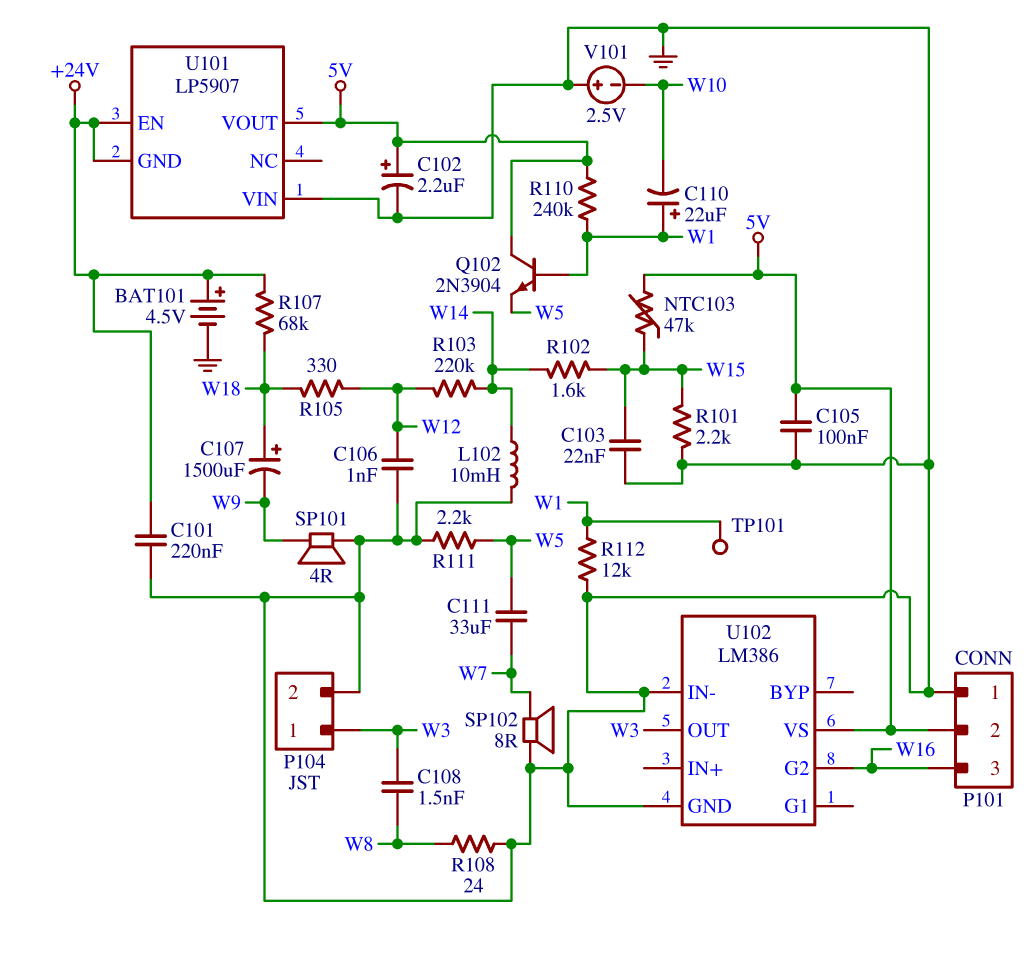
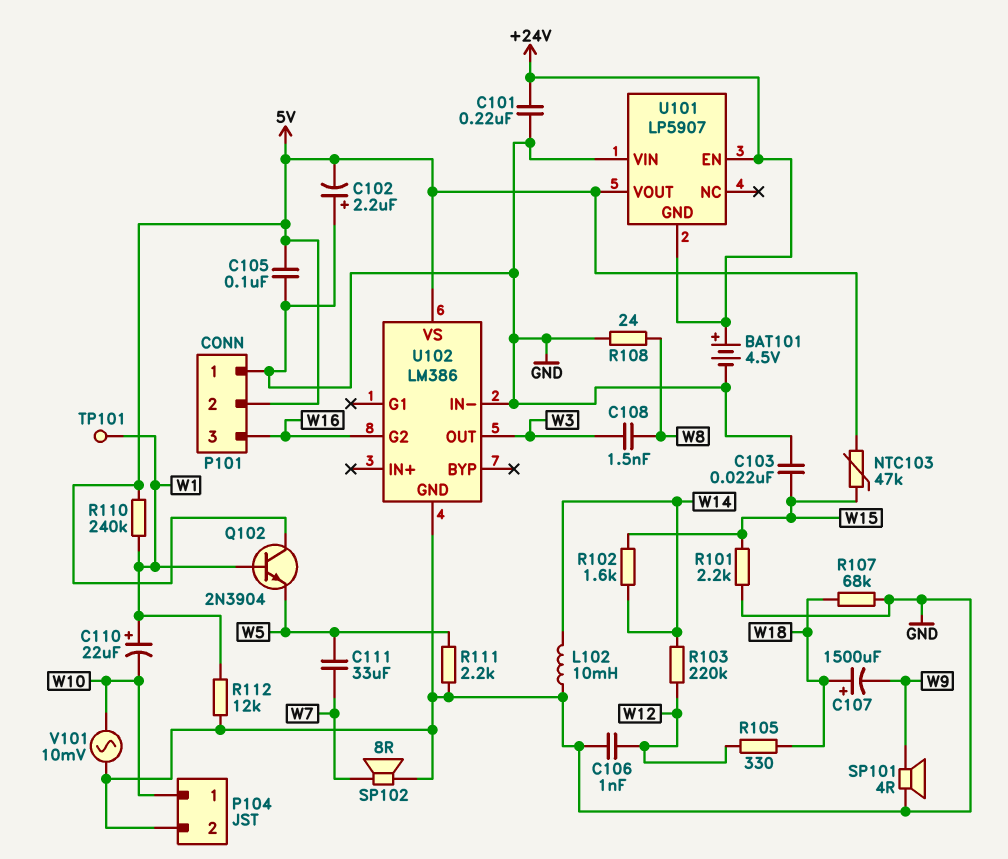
C102: 2.2uF (plus 5V, minus GND) -> 2.2uF (plus GND, minus 5V)
P104 pin 1: W3 -> W10
R107: 68k (+24V, W18) -> 68k (GND, W18)
V101: 2.5V (plus GND, minus W10) -> AC 10mV (GND, W10)

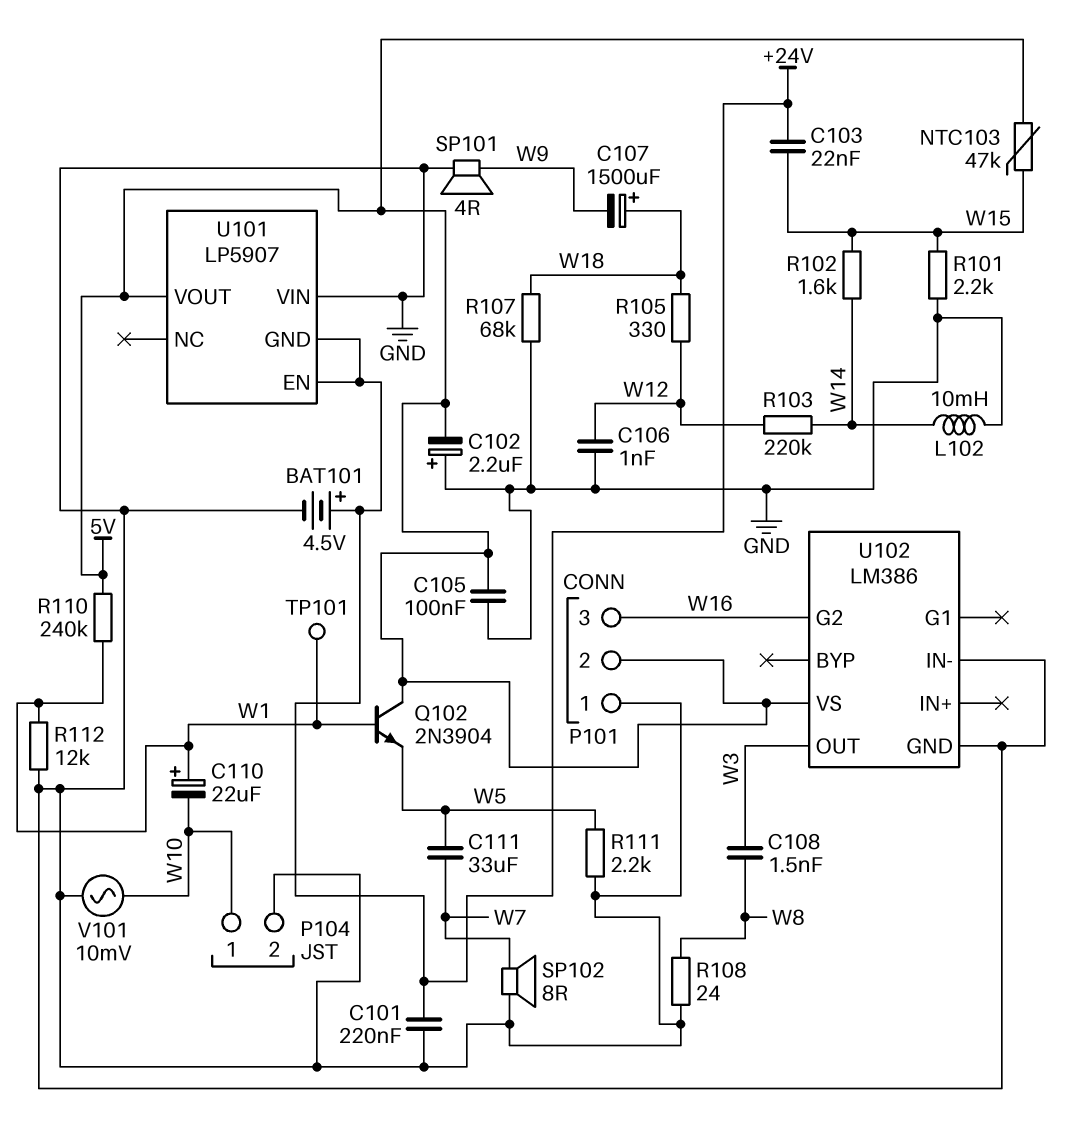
C103: 22nF (GND, W15) -> 22nF (+24V, W15)

